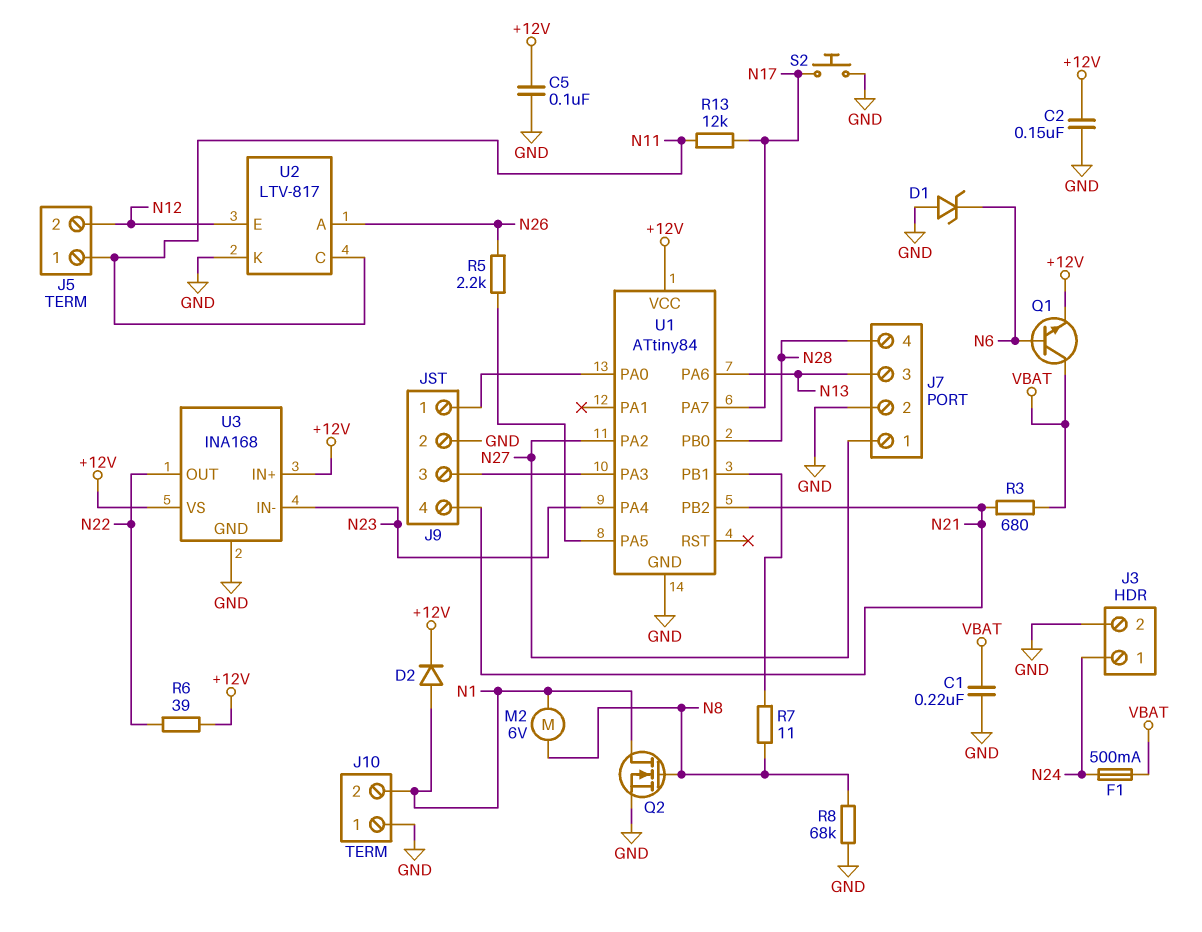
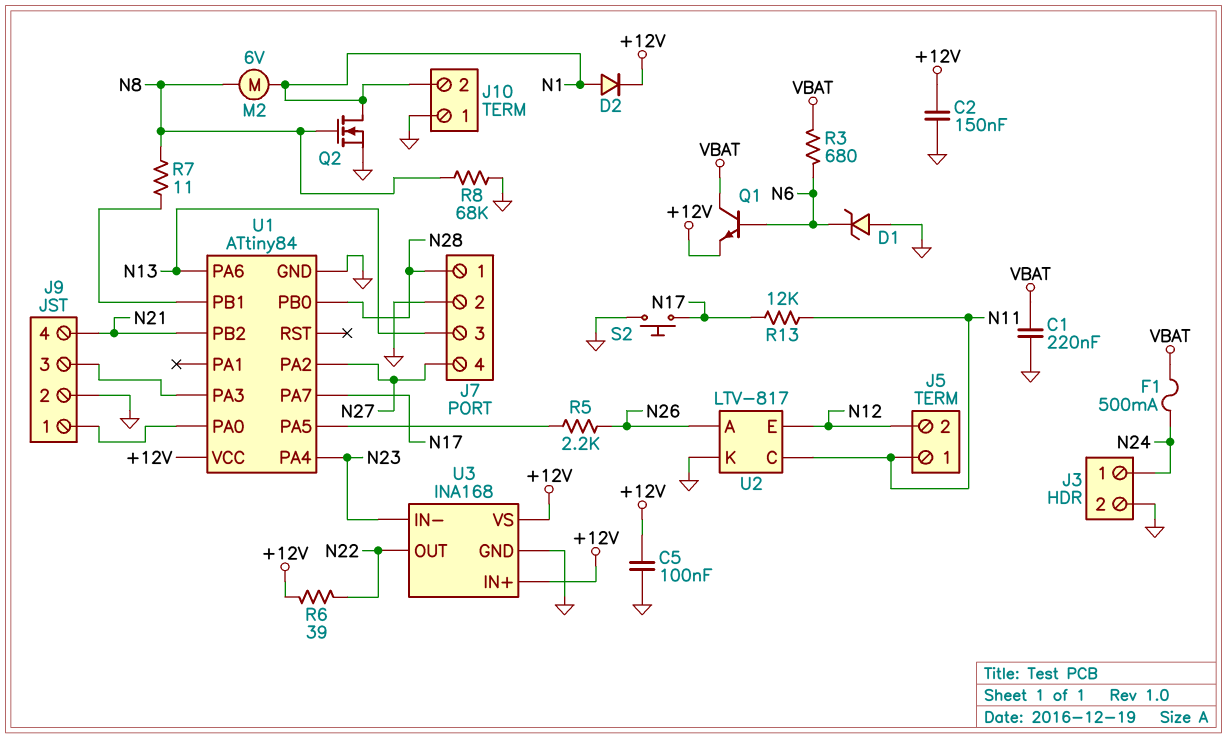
J7 pin 1: N27 -> N28
J7 pin 4: N28 -> N27
R3: 680 (N21, VBAT) -> 680 (N6, VBAT)

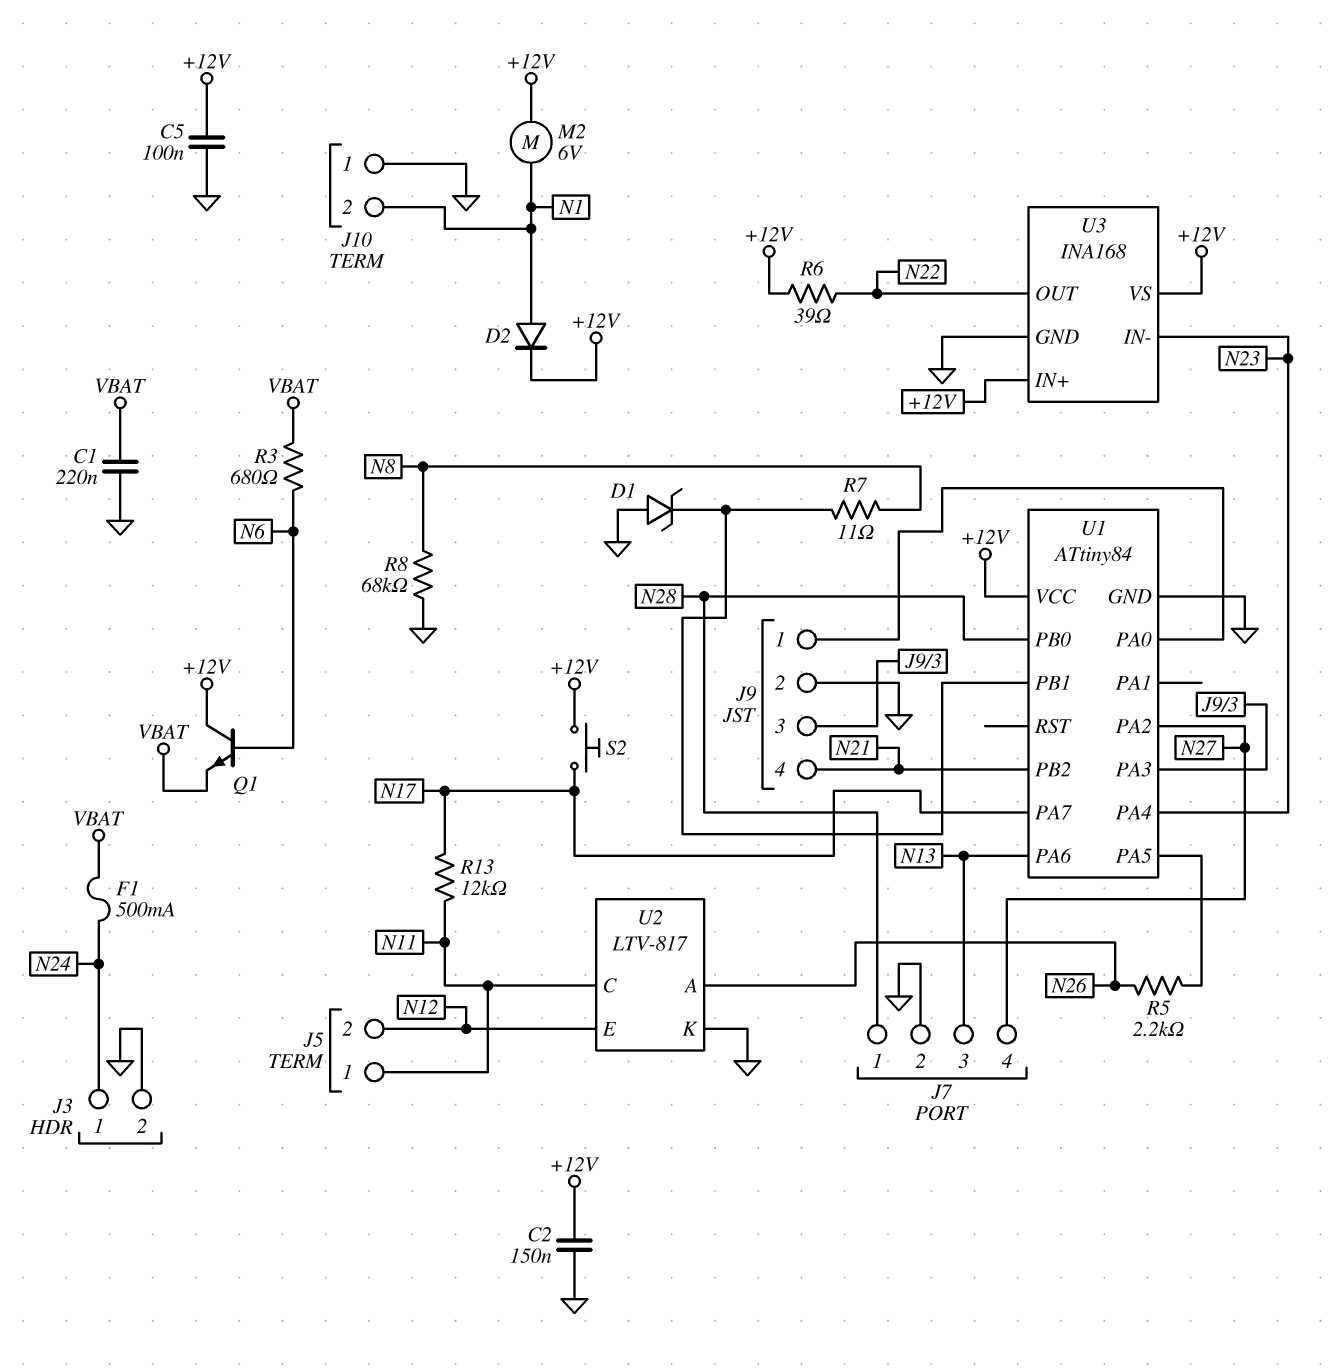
D1: zener (A GND, K N6) -> zener (A GND, K U1/PB1)
M2: motor 6V (N1, N8) -> motor 6V (+12V, N1)
Q1: NPN (B N6, C VBAT, E +12V) -> NPN (B N6, C +12V, E VBAT)
Q2: NMOS (G N8, D N1, S GND) -> none
S2: button (GND, N17) -> button (+12V, N17)

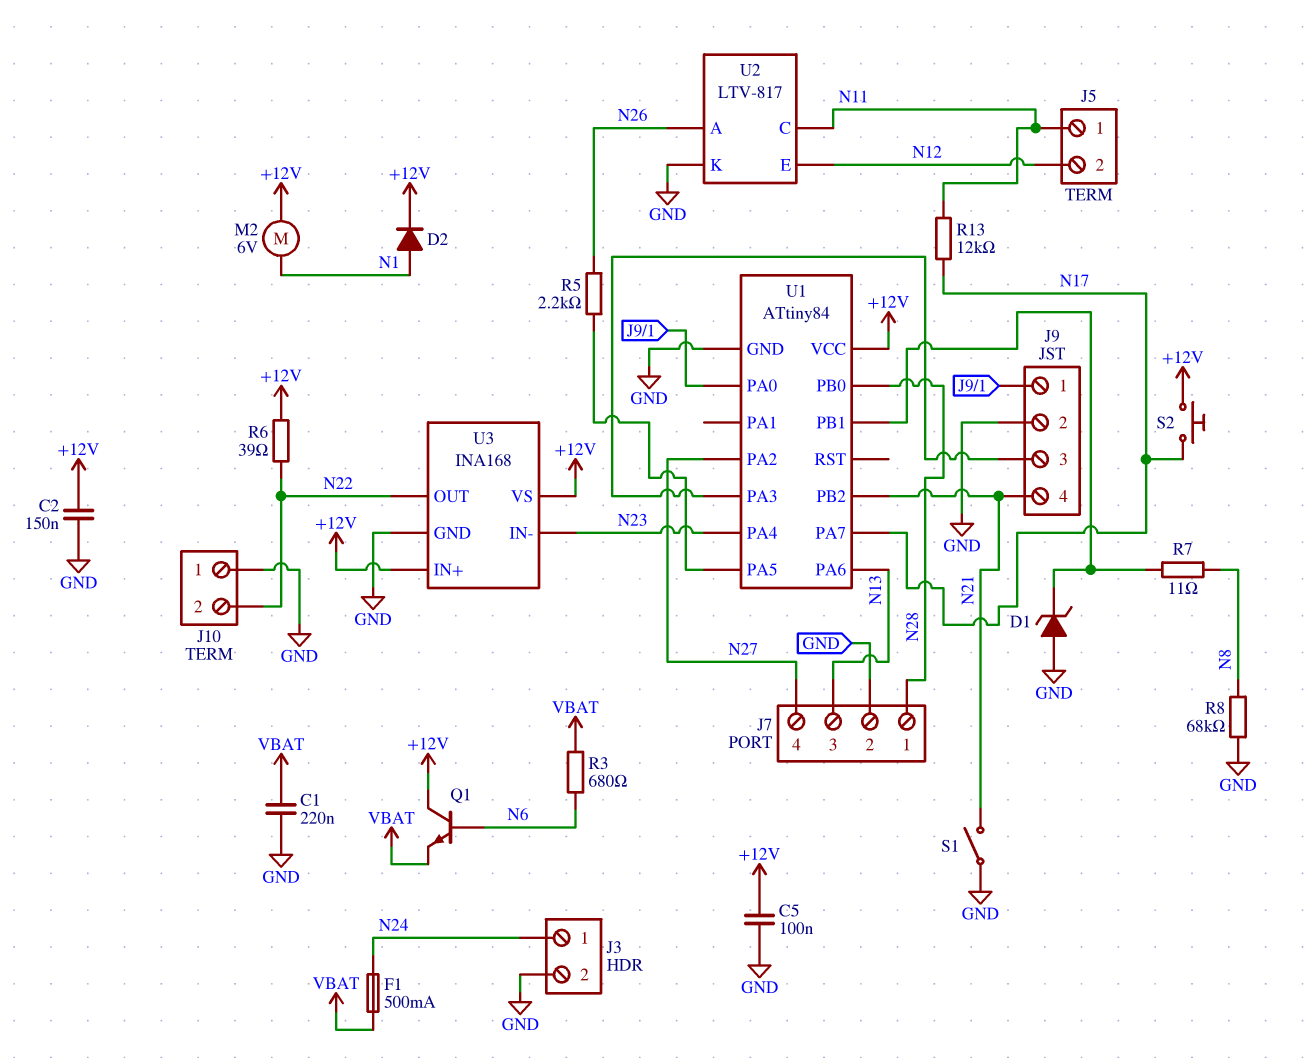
J10 pin 2: N1 -> N22
S1: none -> switch (GND, N21)

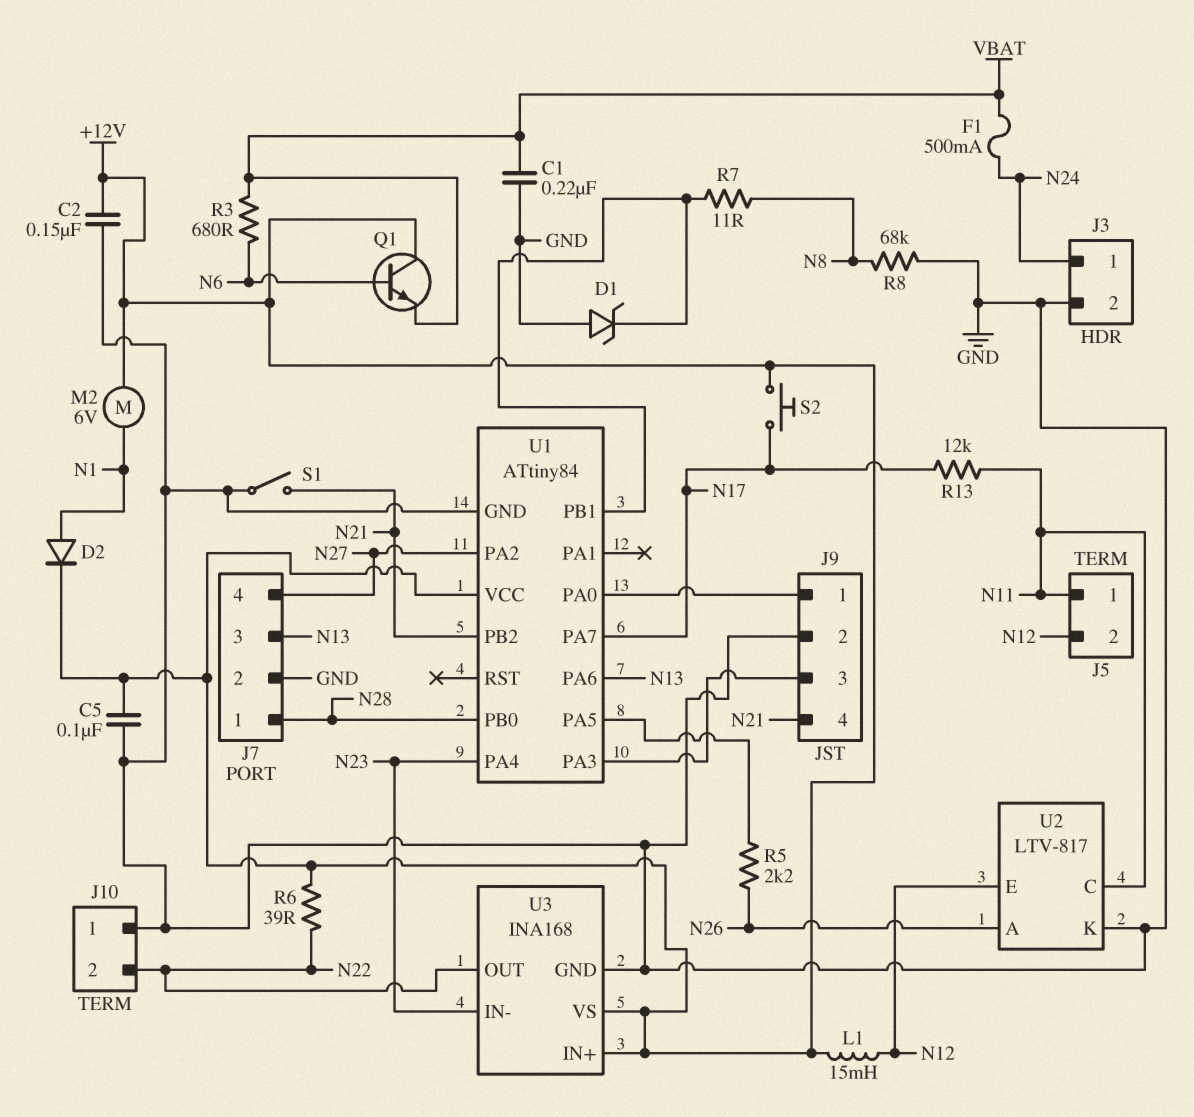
L1: none -> 15mH (+12V, N12)

